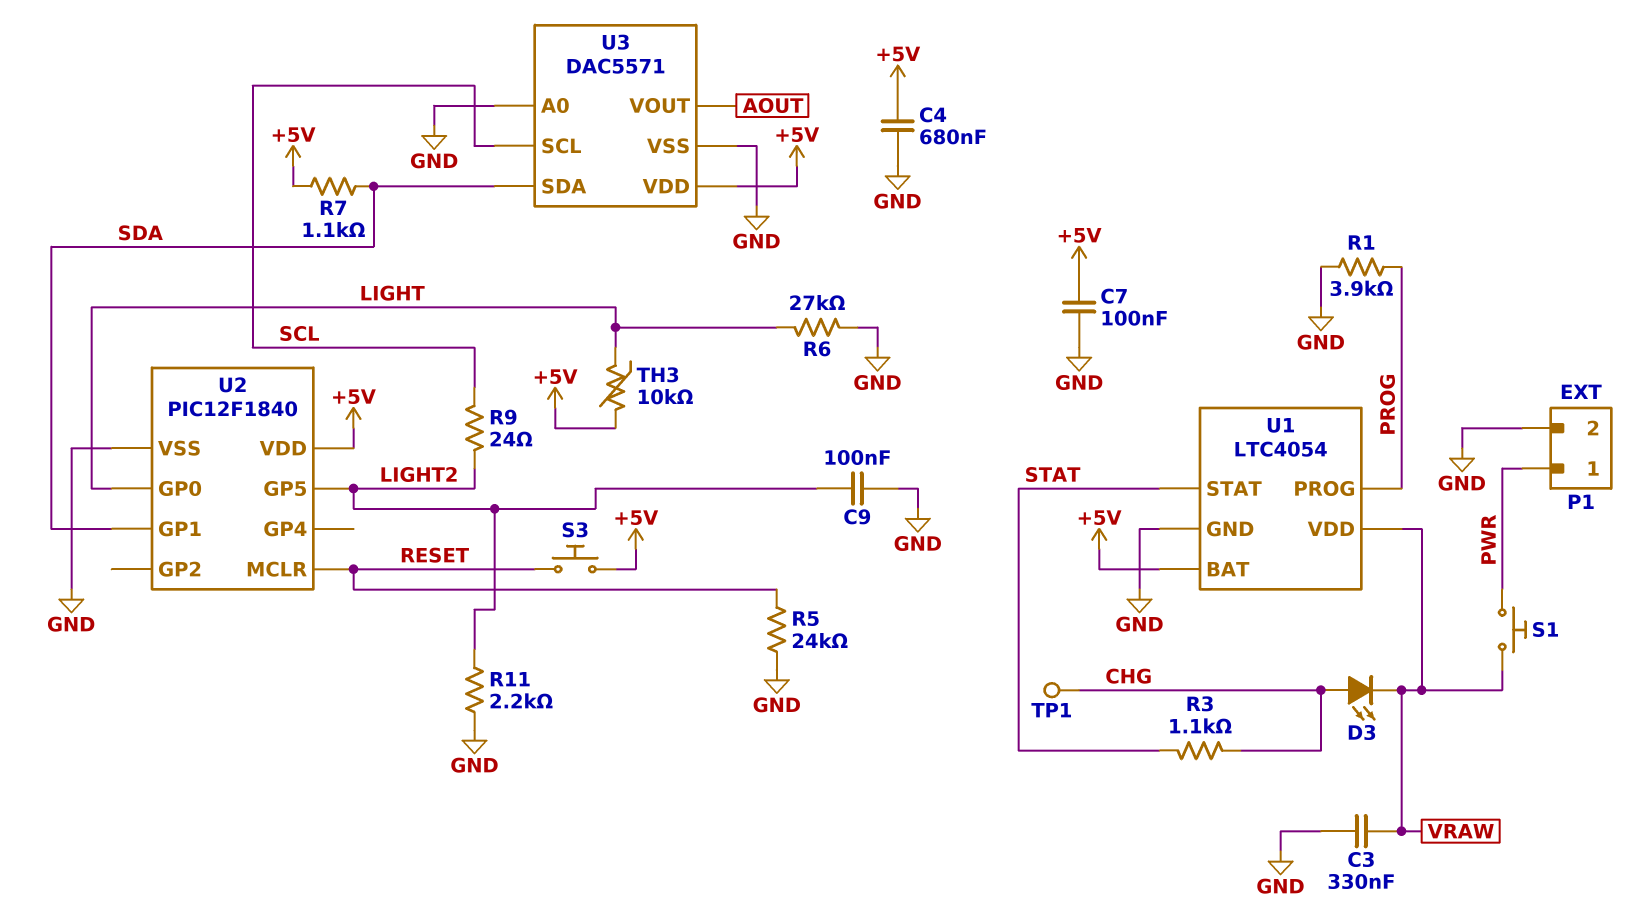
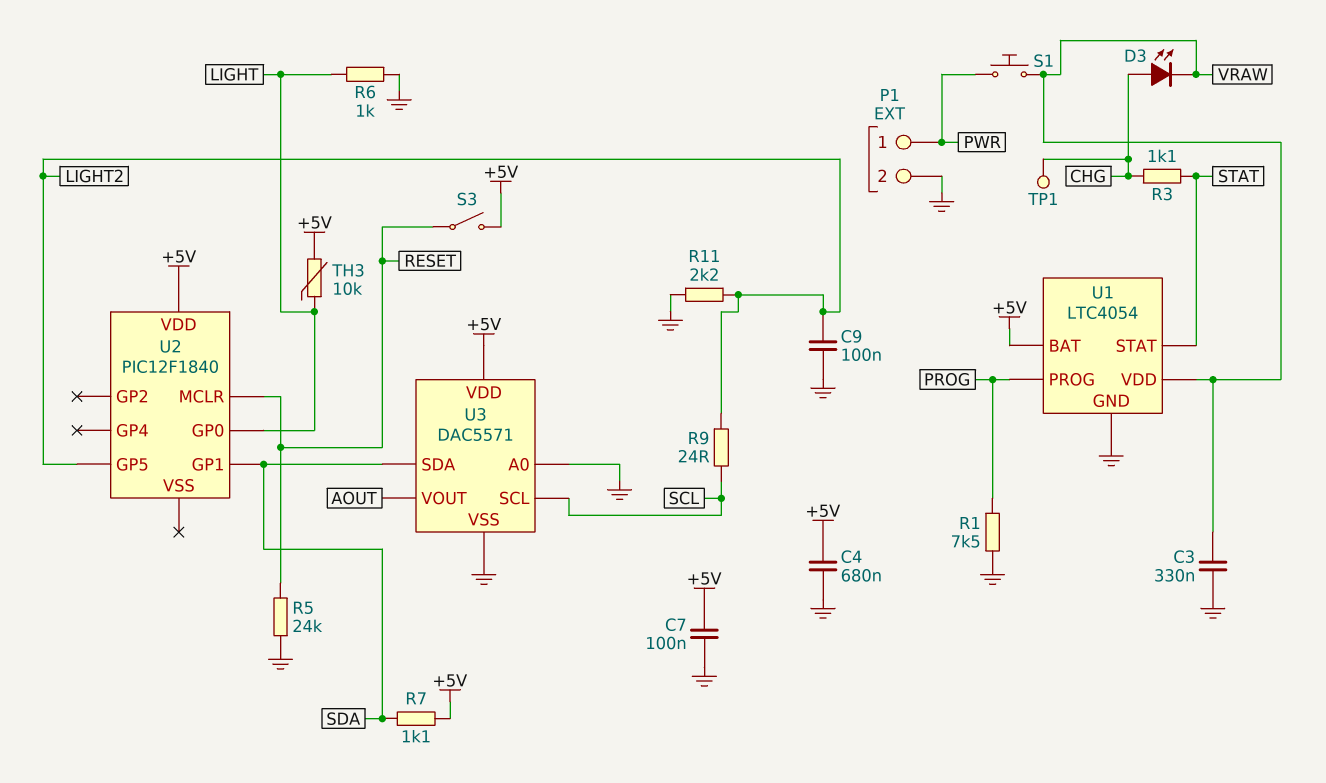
R1: 3.9k (GND, PROG) -> 7.5k (GND, PROG)
R6: 27k (GND, LIGHT) -> 1k (GND, LIGHT)
S3: button (+5V, RESET) -> switch (+5V, RESET)
U2 pin VSS: GND -> none

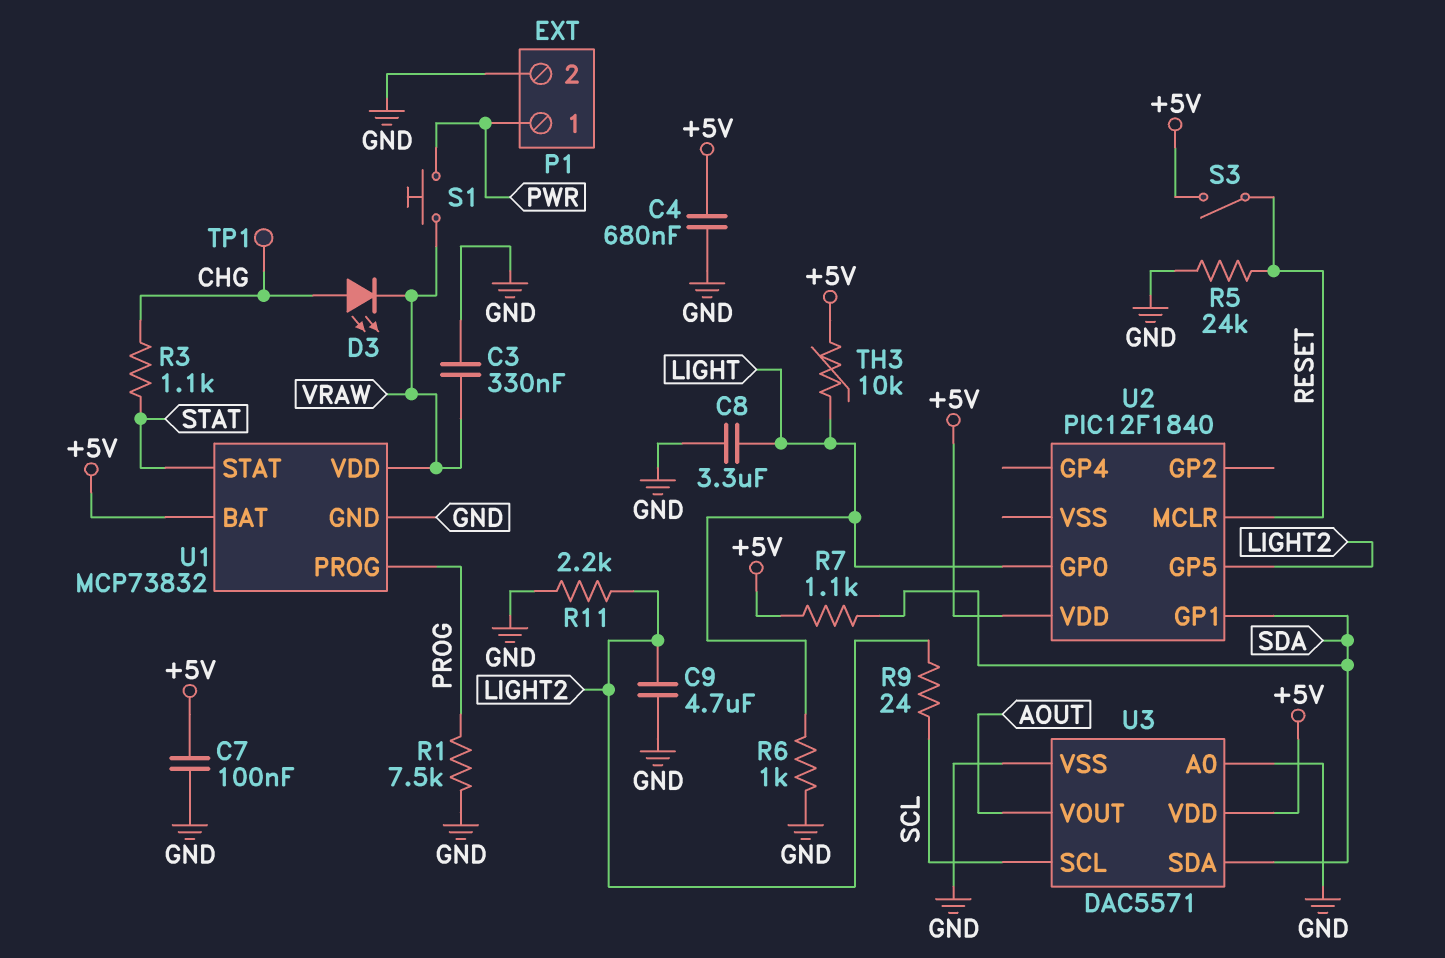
C8: none -> 3.3uF (GND, LIGHT)
C9: 100nF (GND, LIGHT2) -> 4.7uF (GND, LIGHT2)
U1: LTC4054 -> MCP73832

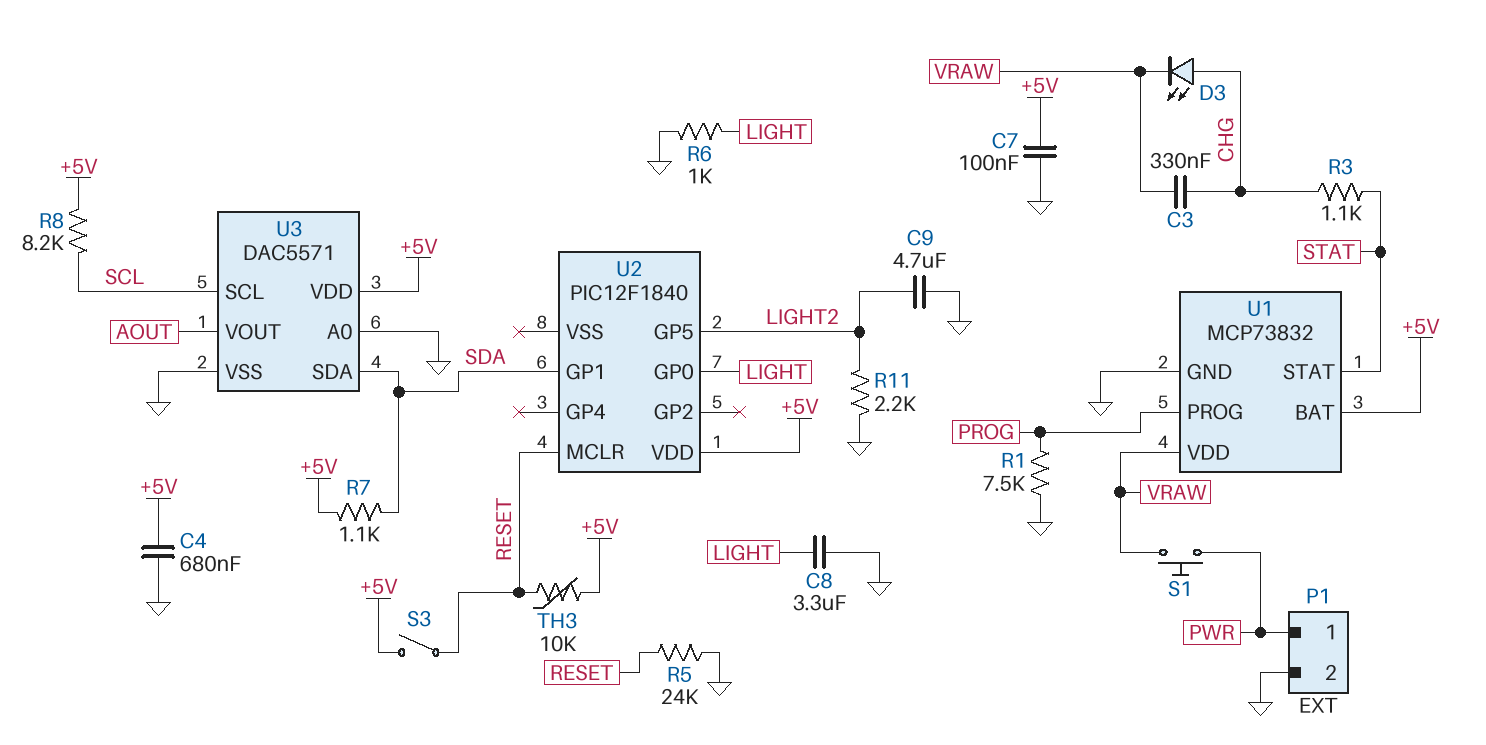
C3: 330nF (GND, VRAW) -> 330nF (CHG, VRAW)
R8: none -> 8.2k (+5V, SCL)
R9: 24 (LIGHT2, SCL) -> none
TH3: 10k (+5V, LIGHT) -> 10k (+5V, RESET)
TP1: test point (CHG) -> none

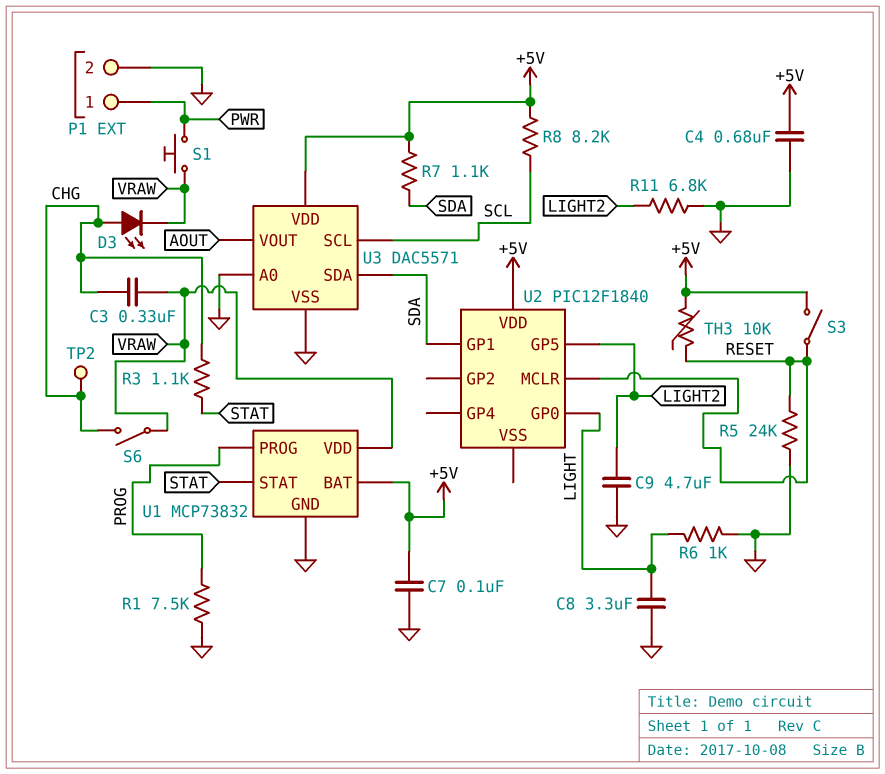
R11: 2.2k (GND, LIGHT2) -> 6.8k (GND, LIGHT2)
S6: none -> switch (CHG, VRAW)
TP2: none -> test point (CHG)

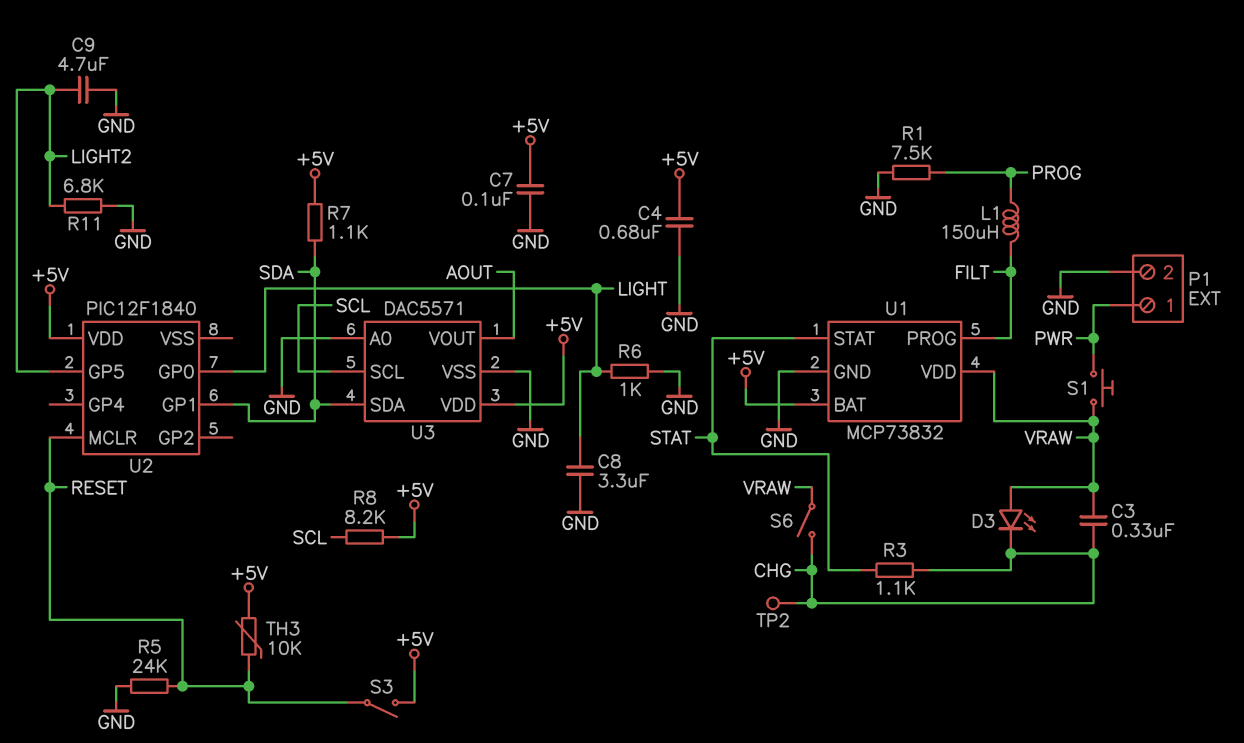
D3: LED (A CHG, K VRAW) -> LED (A VRAW, K CHG)
L1: none -> 150uH (FILT, PROG)
U1 pin PROG: PROG -> FILT

